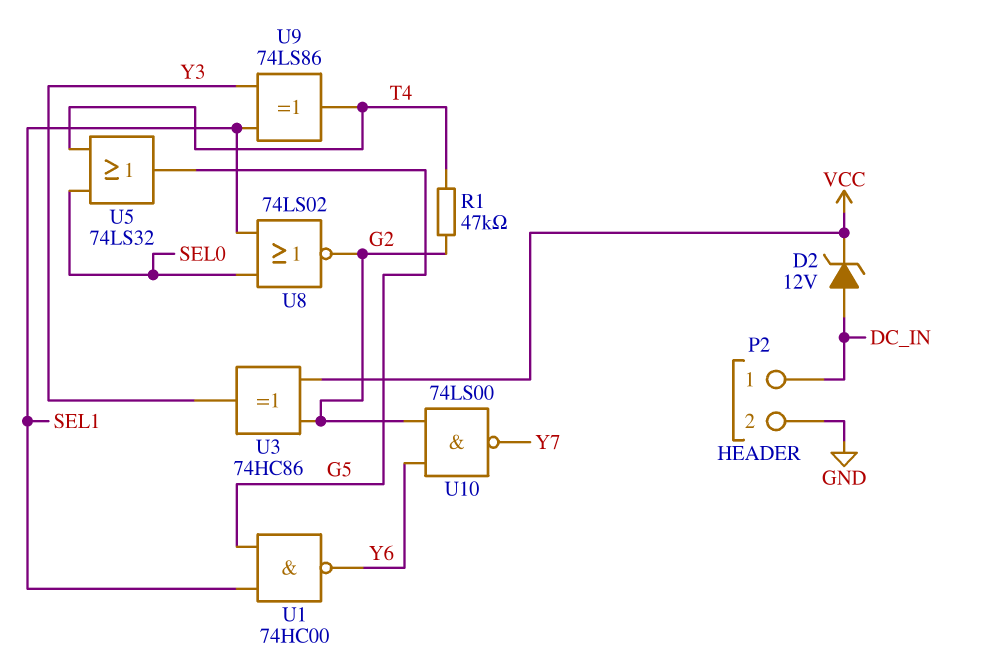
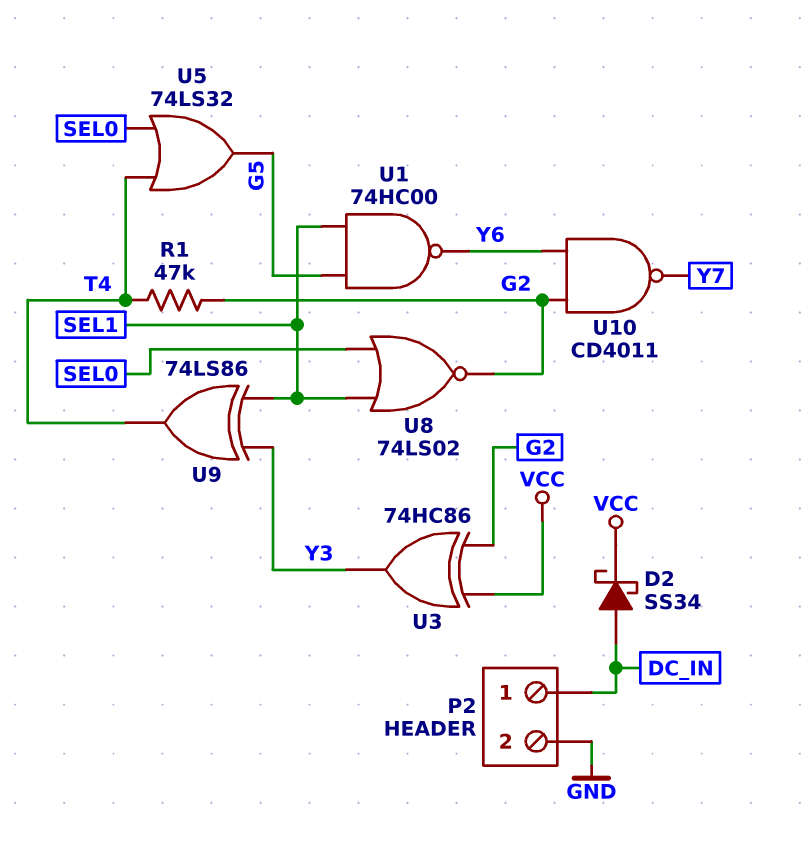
D2: zener 12V (A DC_IN, K VCC) -> schottky SS34 (A DC_IN, K VCC)
U10: NAND 74LS00 (in G2, in Y6, out Y7) -> NAND CD4011 (in G2, in Y6, out Y7)

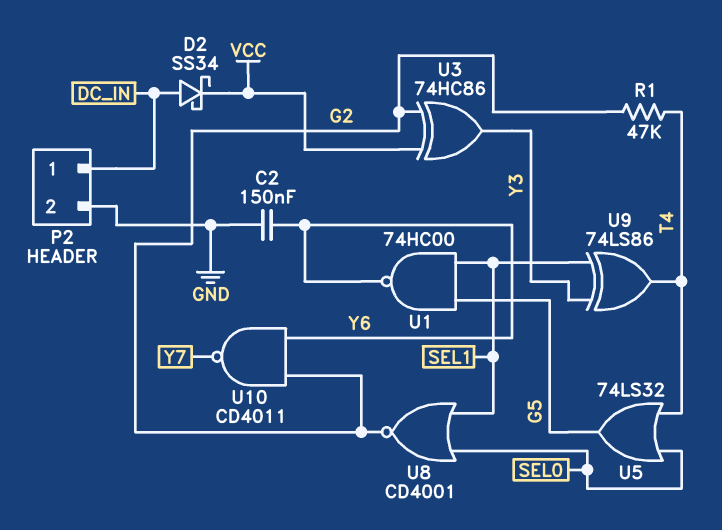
C2: none -> 150nF (GND, Y6)
U8: NOR 74LS02 (in SEL0, in SEL1, out G2) -> NOR CD4001 (in SEL0, in SEL1, out G2)

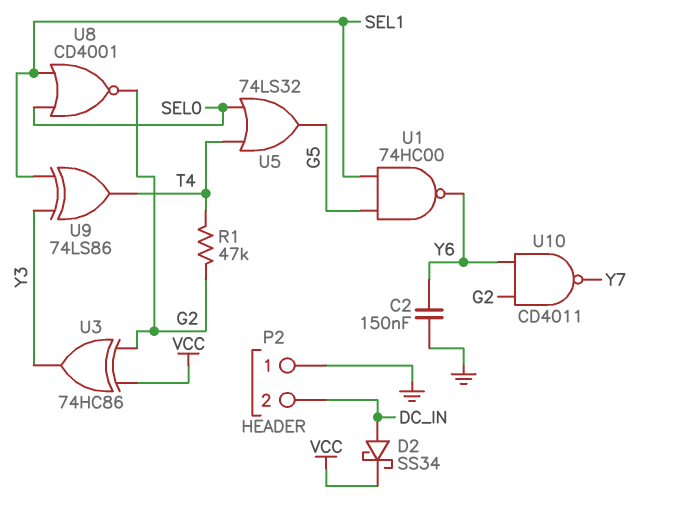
P2 pin 1: DC_IN -> GND
P2 pin 2: GND -> DC_IN

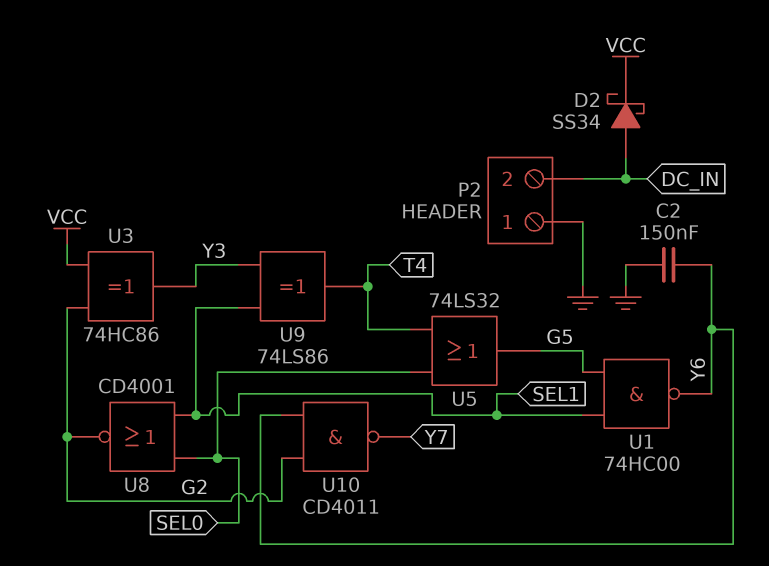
R1: 47k (G2, T4) -> none

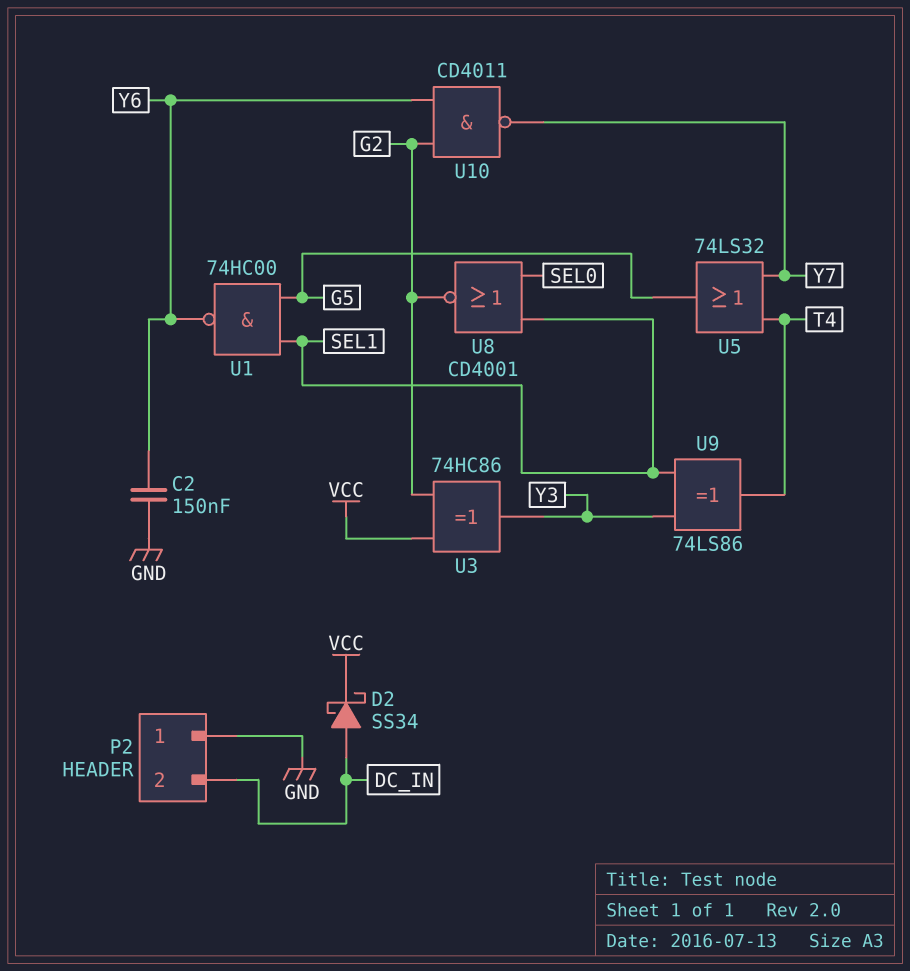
U5: OR 74LS32 (in SEL0, in T4, out G5) -> OR 74LS32 (in T4, in Y7, out G5)

